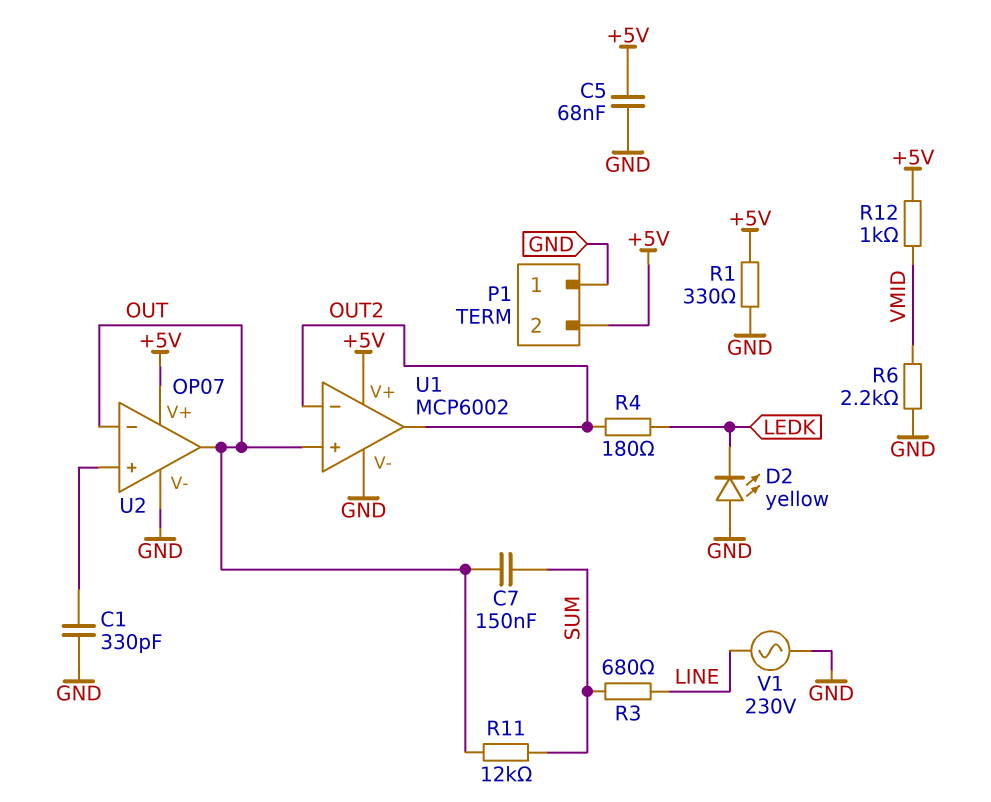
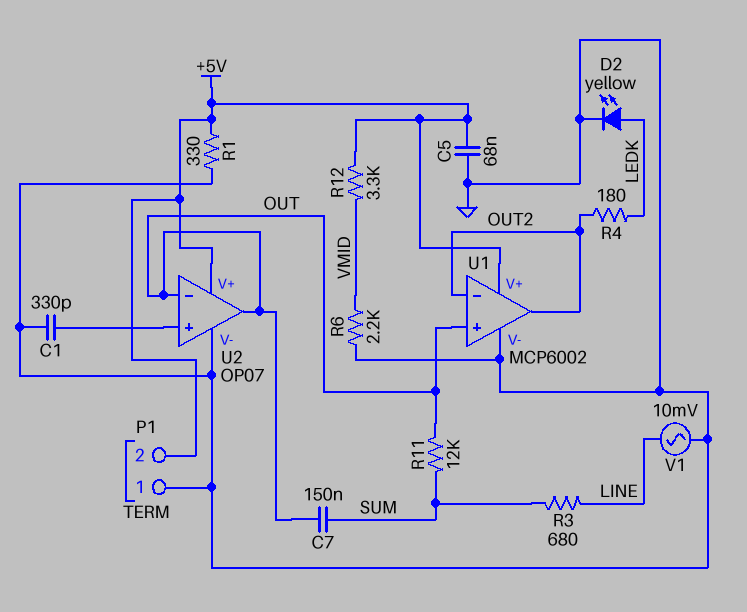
D2: LED yellow (A GND, K LEDK) -> LED yellow (A LEDK, K GND)
R12: 1k (+5V, VMID) -> 3.3k (+5V, VMID)
V1: AC 230V (GND, LINE) -> AC 10mV (GND, LINE)

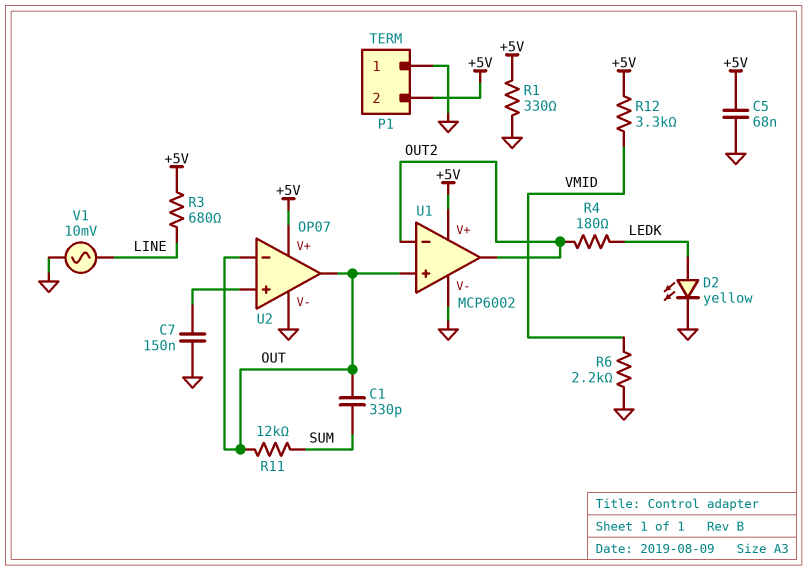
C1: 330pF (GND, U2/in+) -> 330pF (OUT, SUM)
C7: 150nF (OUT, SUM) -> 150nF (GND, U2/in+)
R3: 680 (LINE, SUM) -> 680 (+5V, LINE)

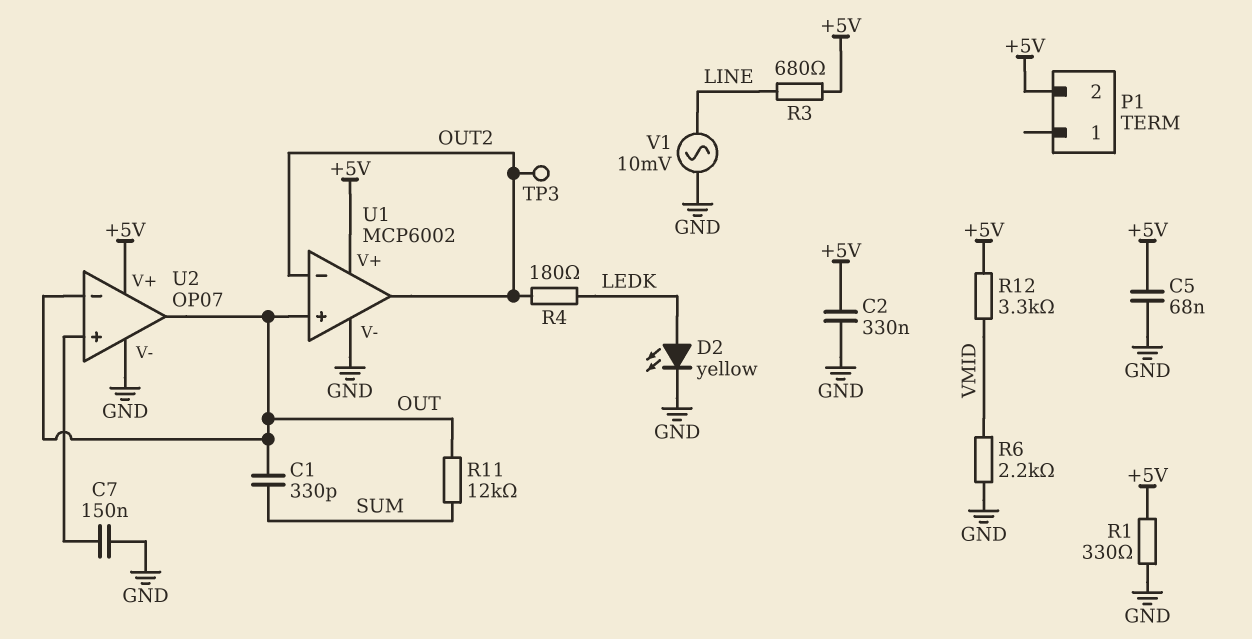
C2: none -> 330nF (+5V, GND)
P1 pin 1: GND -> none
TP3: none -> test point (OUT2)

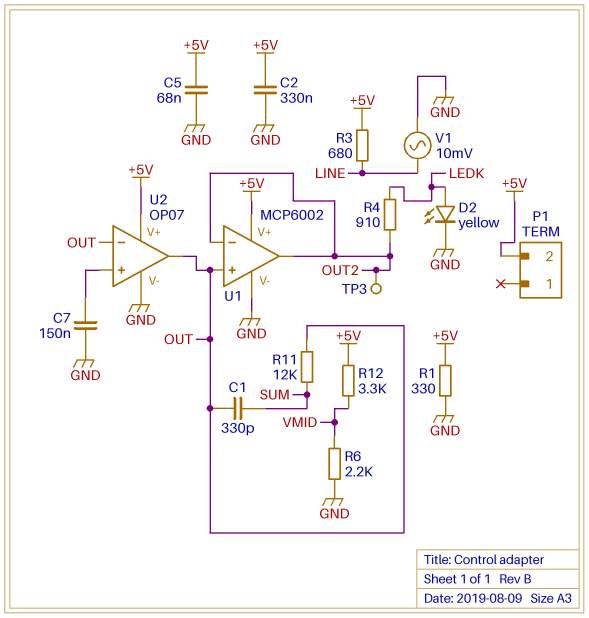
R4: 180 (LEDK, OUT2) -> 910 (LEDK, OUT2)

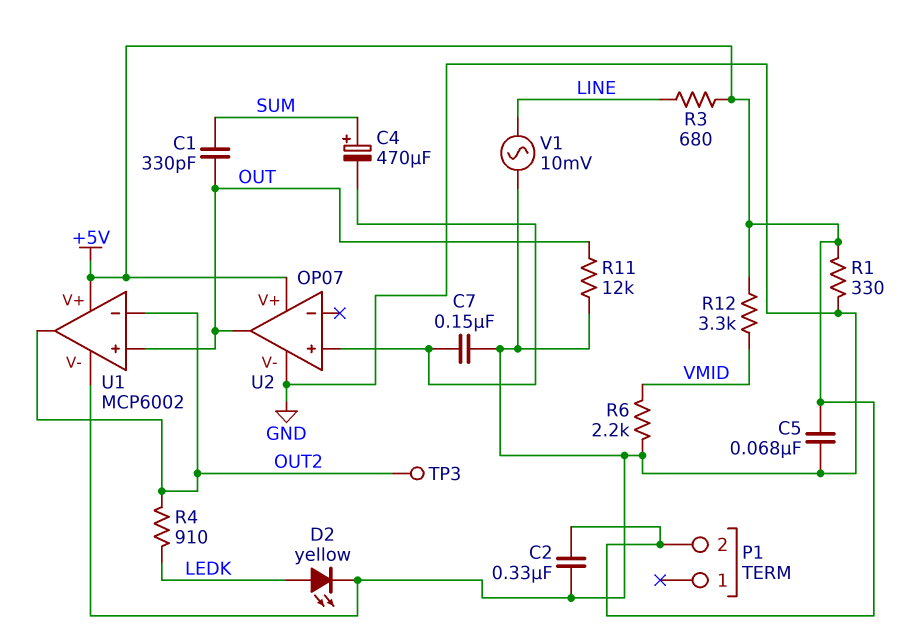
C4: none -> 470uF (plus SUM, minus U2/in+)
R11: 12k (OUT, SUM) -> 12k (GND, OUT)
U2 pin in-: OUT -> none

